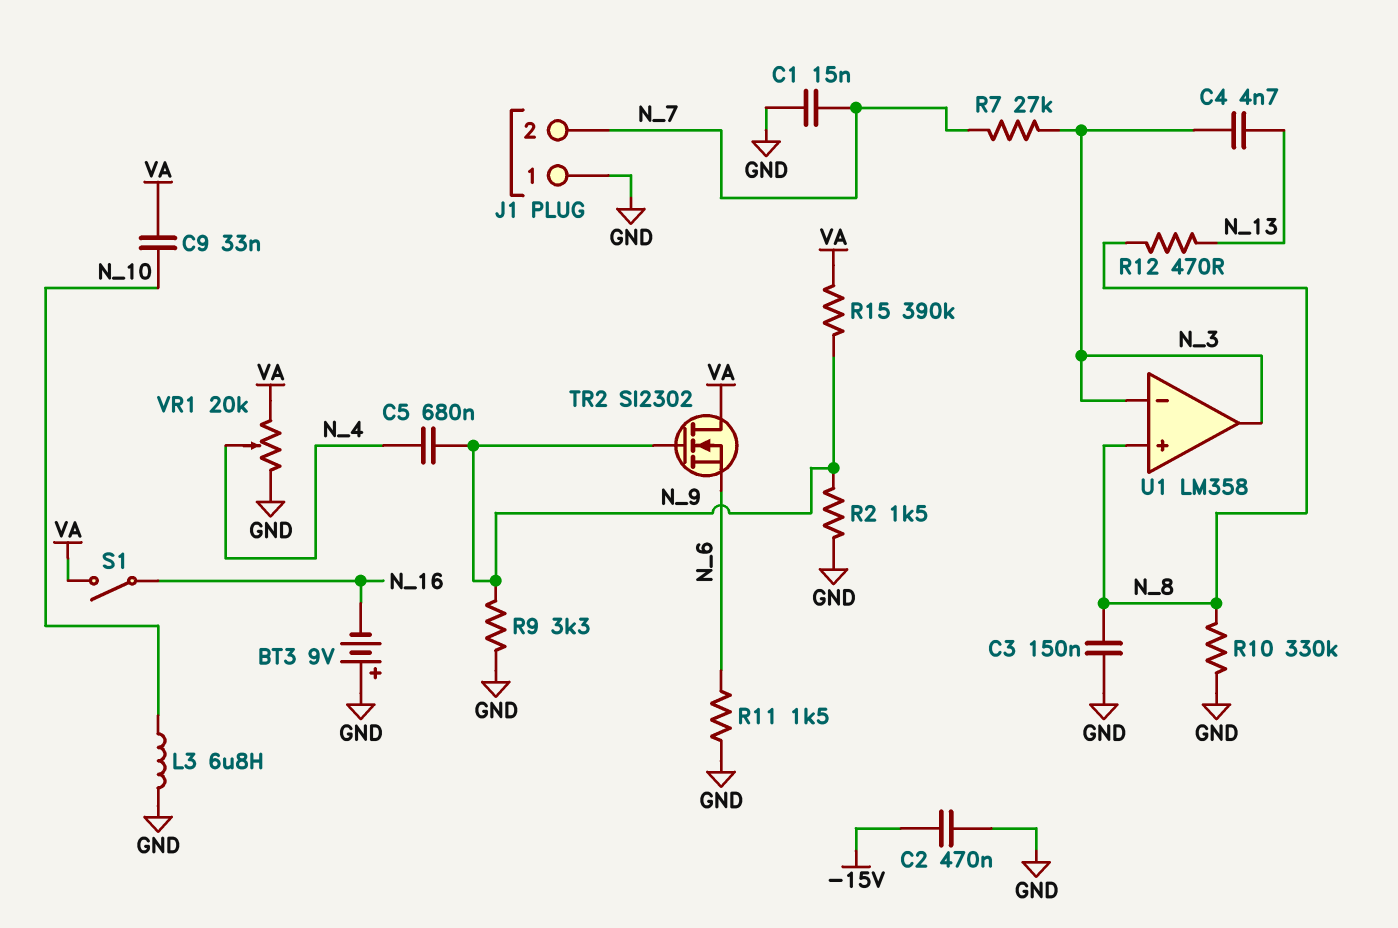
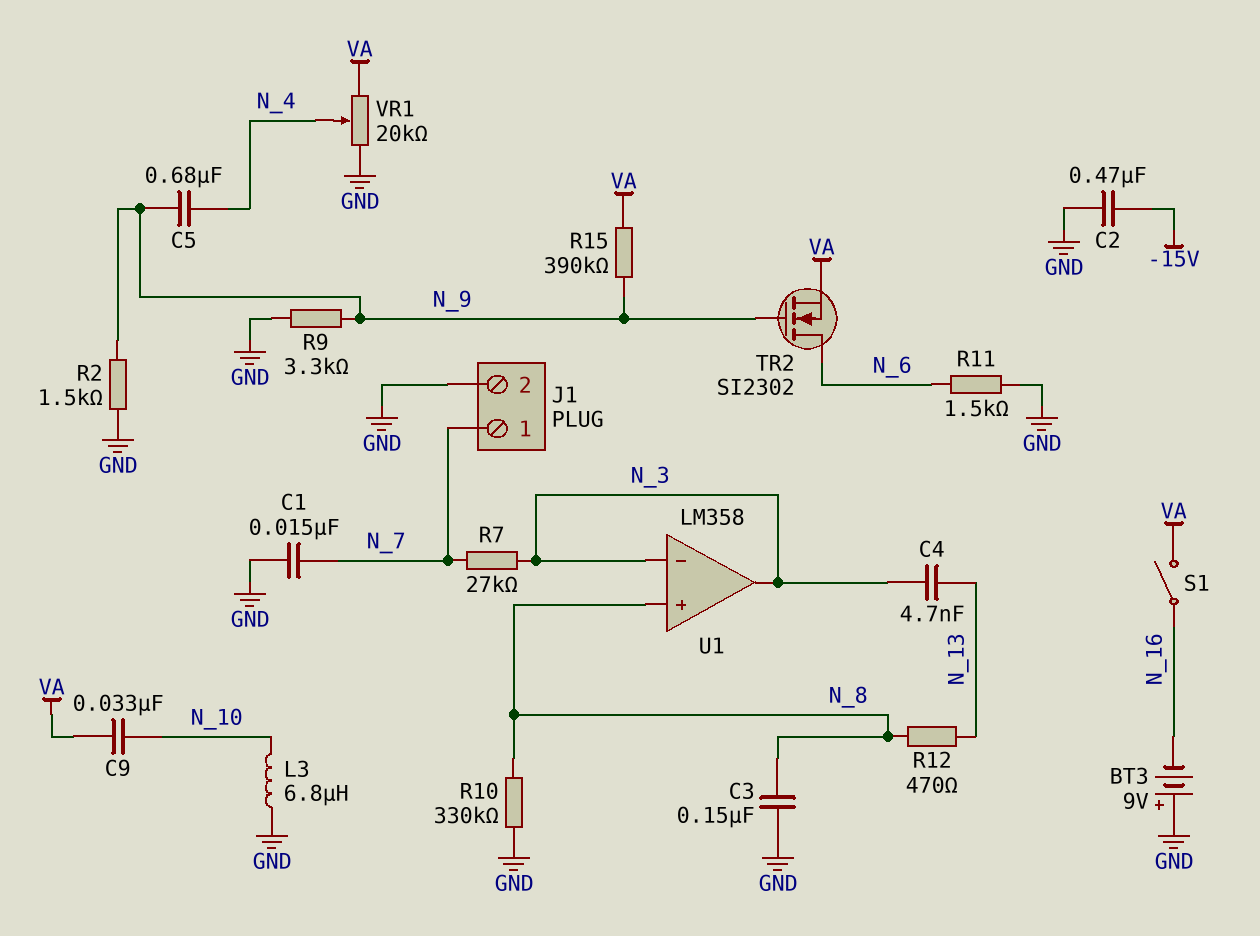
J1 pin 1: GND -> N_7
J1 pin 2: N_7 -> GND
TR2: NMOS SI2302 (G N_9, D VA, S N_6) -> NMOS SI2302 (G N_9, D N_6, S VA)

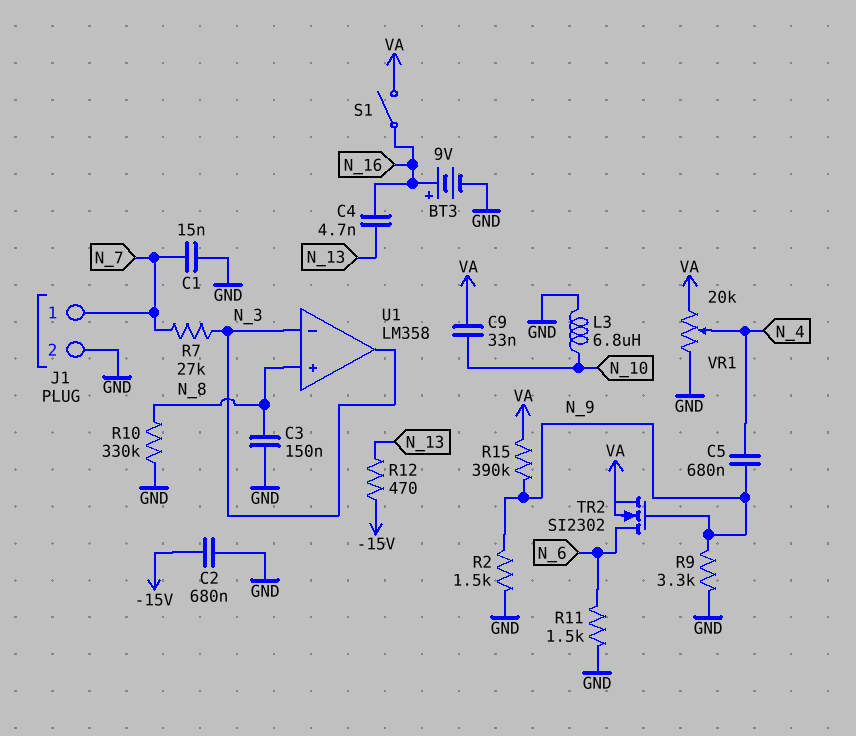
BT3: 9V (plus GND, minus N_16) -> 9V (plus N_16, minus GND)
C2: 470nF (-15V, GND) -> 680nF (-15V, GND)
C4: 4.7nF (N_3, N_13) -> 4.7nF (N_13, N_16)
R12: 470 (N_8, N_13) -> 470 (-15V, N_13)

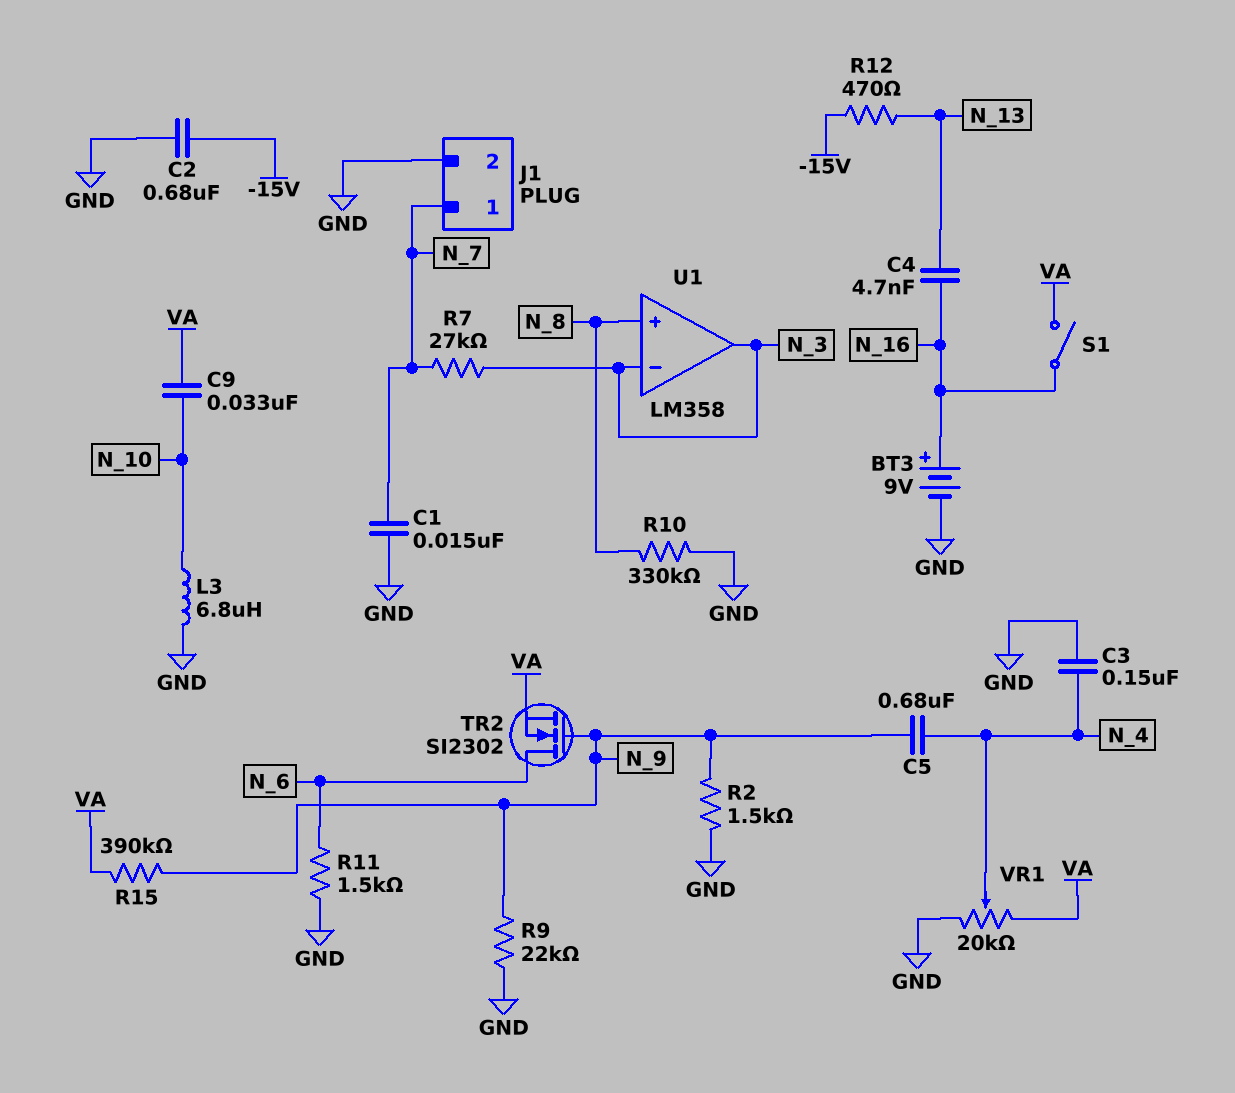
C3: 150nF (GND, N_8) -> 150nF (GND, N_4)
R9: 3.3k (GND, N_9) -> 22k (GND, N_9)

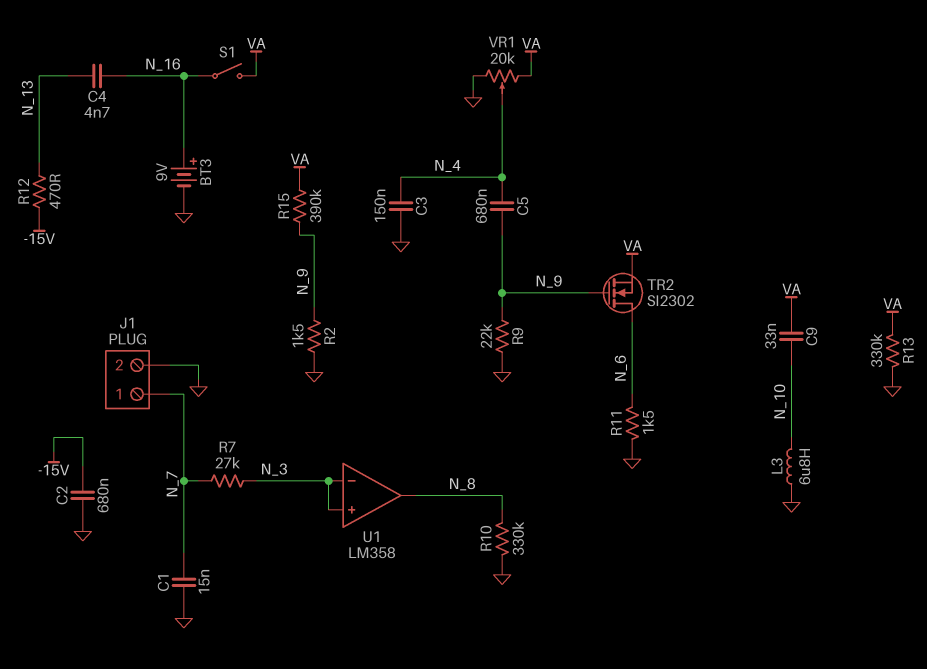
R13: none -> 330k (GND, VA)
U1 pin in+: N_8 -> N_3
U1 pin out: N_3 -> N_8

